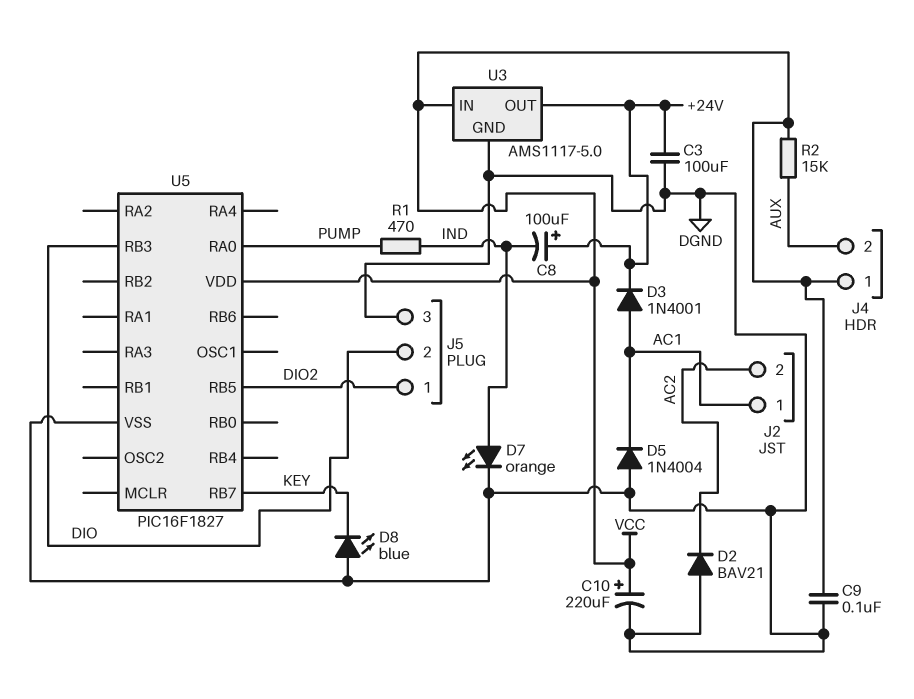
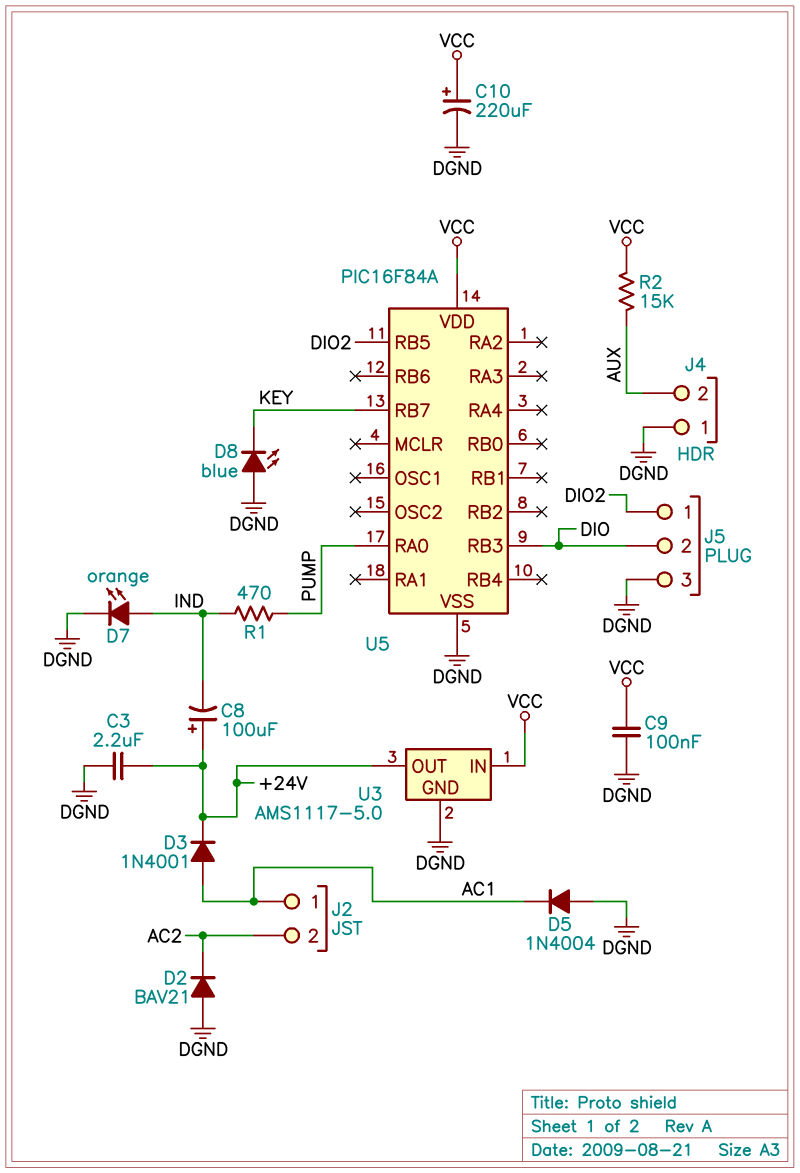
C3: 100uF (+24V, DGND) -> 2.2uF (+24V, DGND)
J4 pin 1: VCC -> DGND
U5: PIC16F1827 -> PIC16F84A

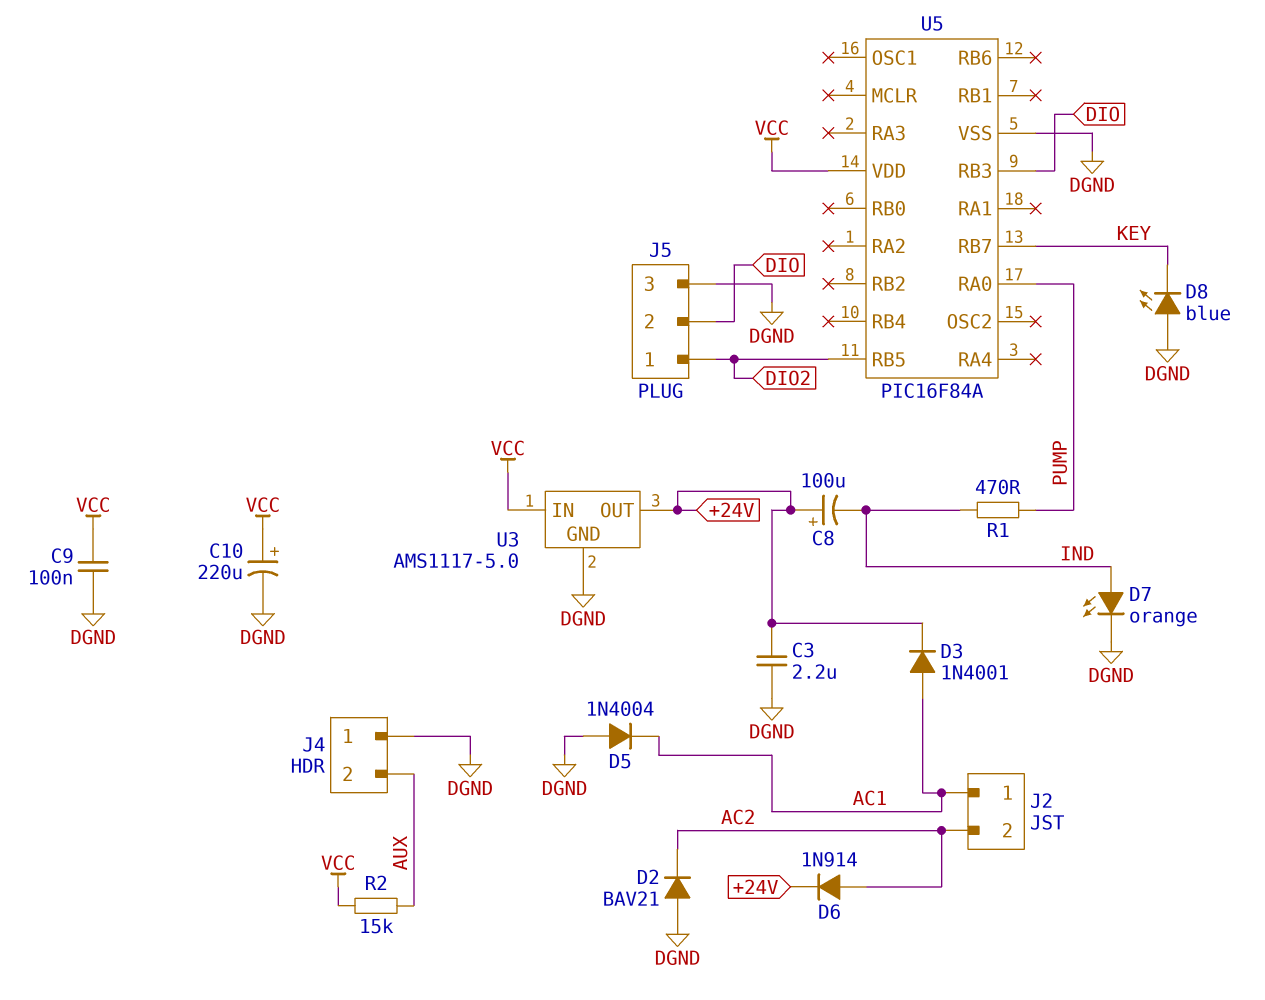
D6: none -> diode 1N914 (A AC2, K +24V)

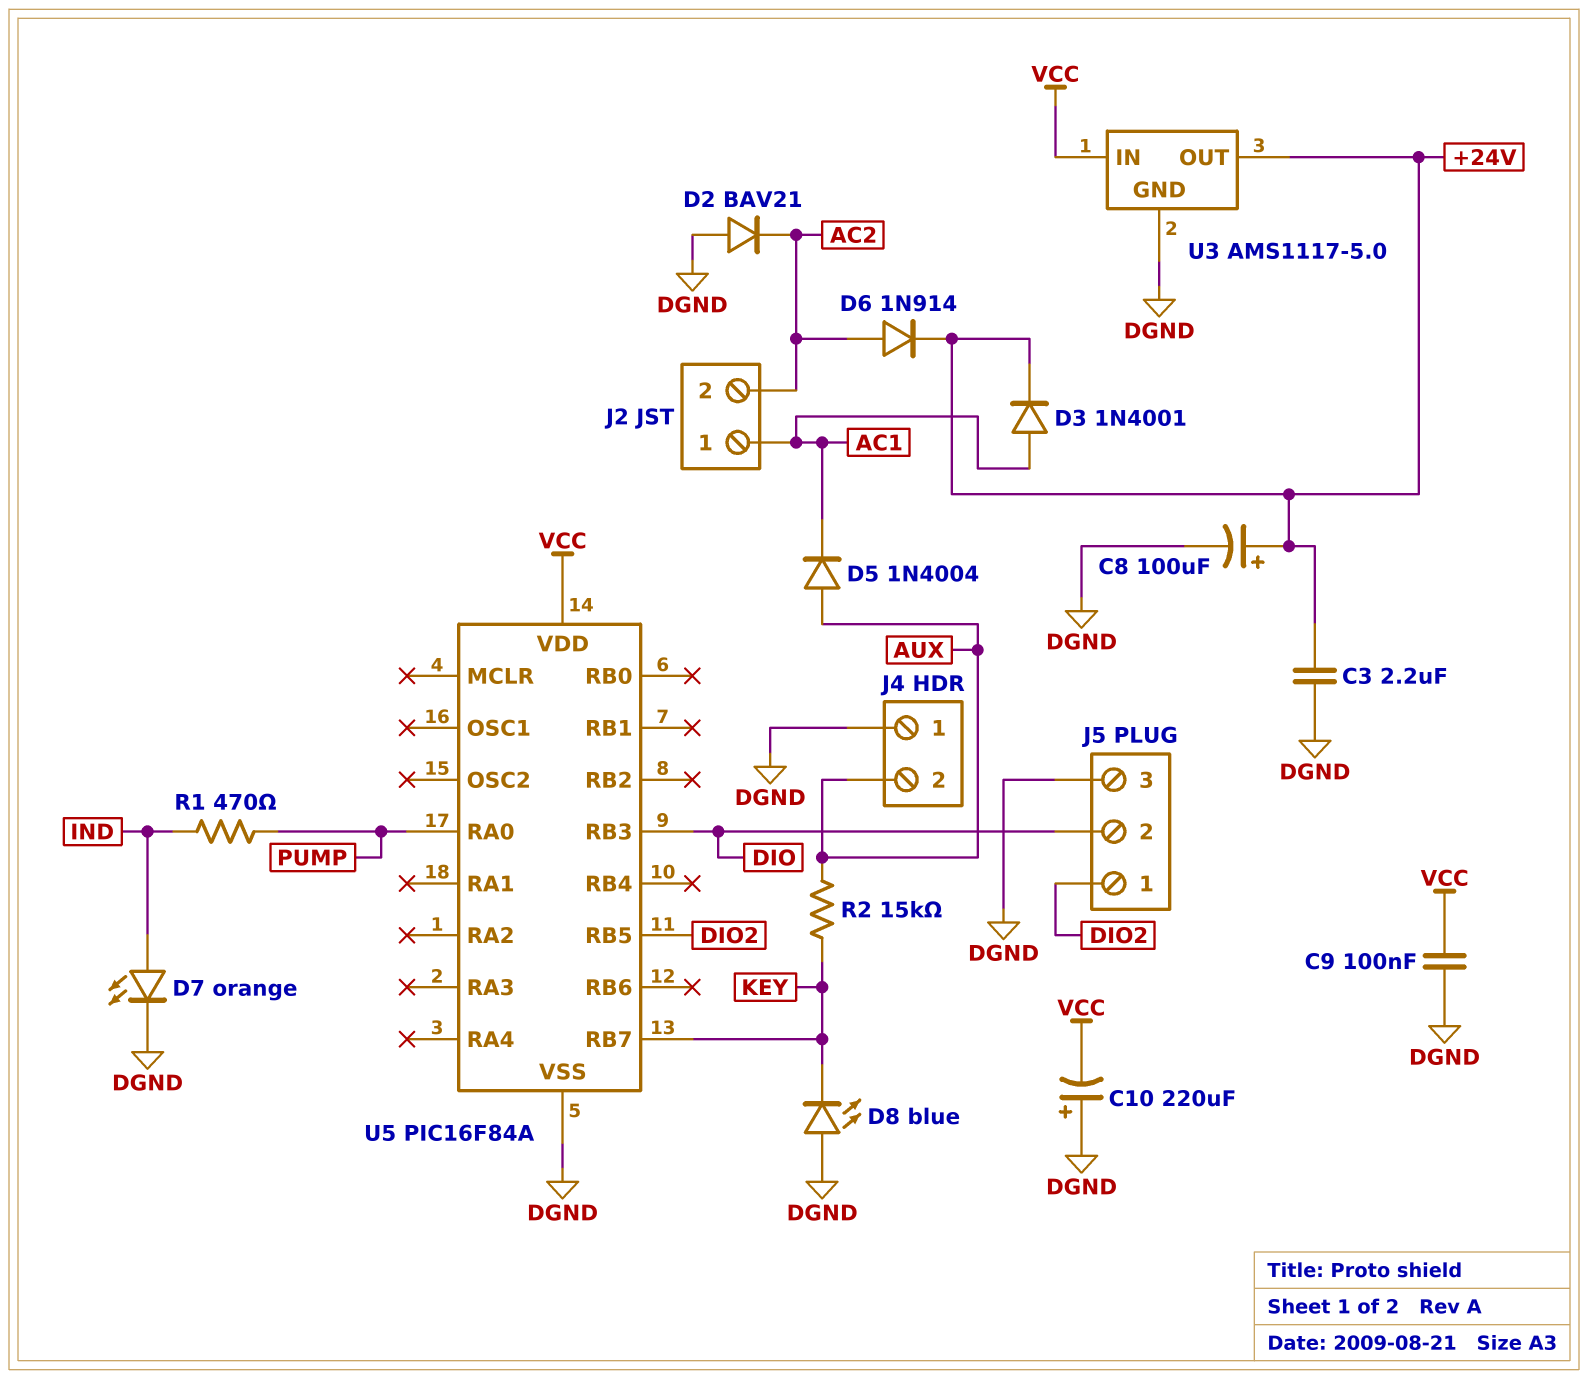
C8: 100uF (plus +24V, minus IND) -> 100uF (plus +24V, minus DGND)
C10: 220uF (plus VCC, minus DGND) -> 220uF (plus DGND, minus VCC)
D5: diode 1N4004 (A DGND, K AC1) -> diode 1N4004 (A AUX, K AC1)
R2: 15k (AUX, VCC) -> 15k (AUX, KEY)

